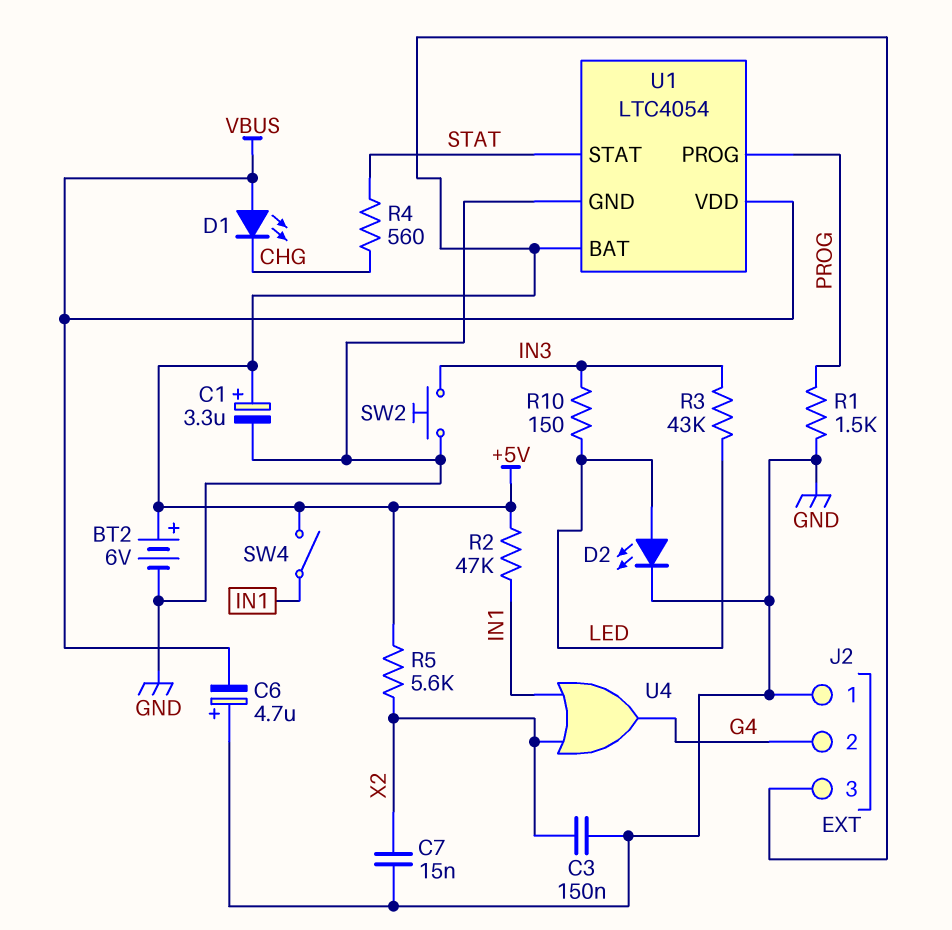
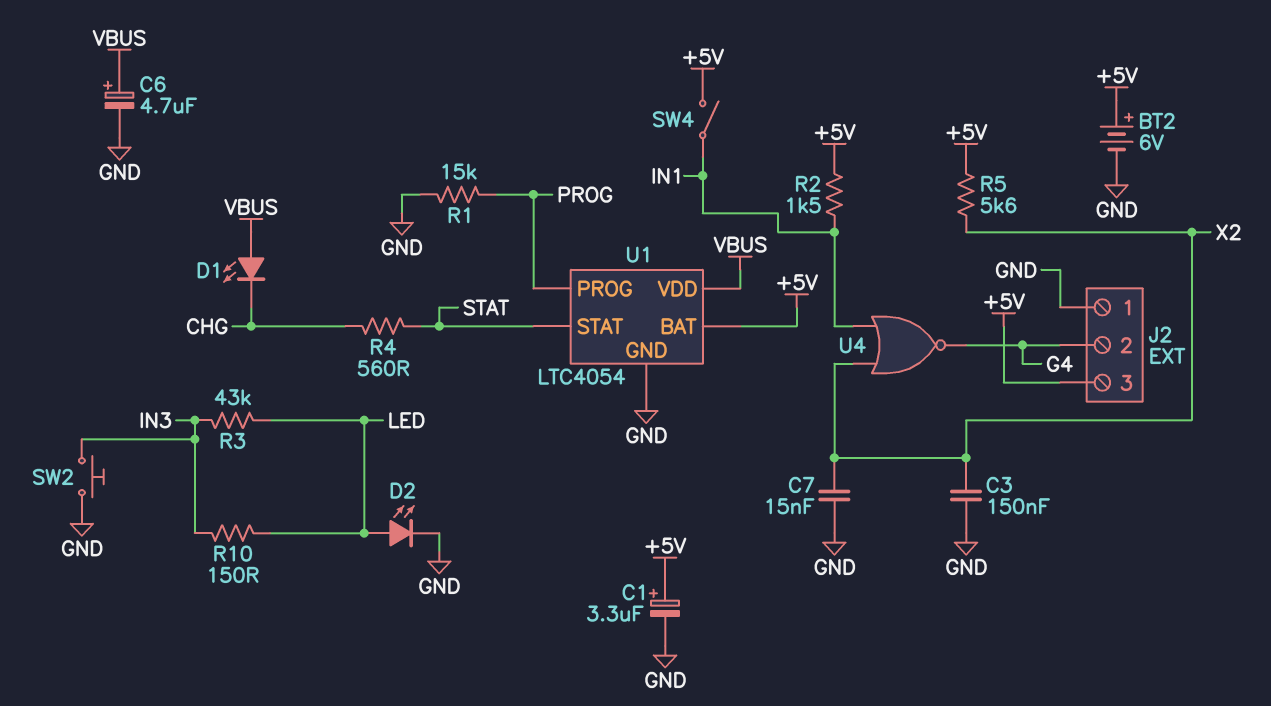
C6: 4.7uF (plus GND, minus VBUS) -> 4.7uF (plus VBUS, minus GND)
R1: 1.5k (GND, PROG) -> 15k (GND, PROG)
R2: 47k (+5V, IN1) -> 1.5k (+5V, IN1)
U4: OR (in IN1, in X2, out G4) -> NOR (in IN1, in X2, out G4)

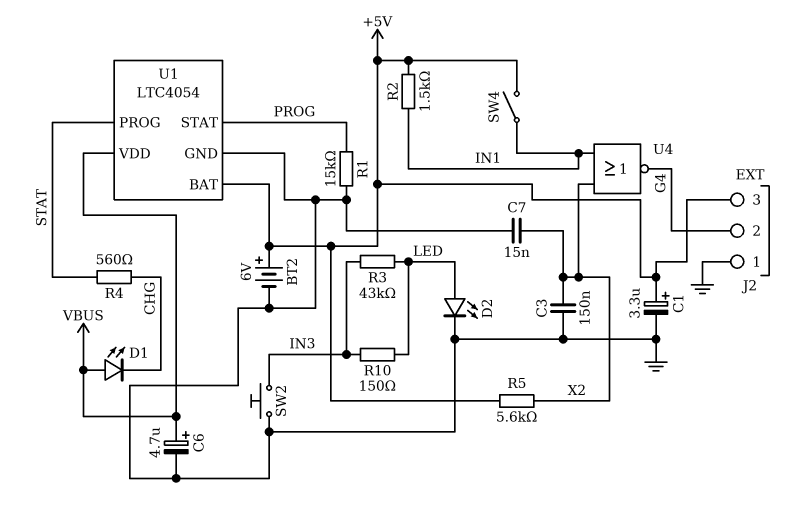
U1 pin PROG: PROG -> STAT
U1 pin STAT: STAT -> PROG

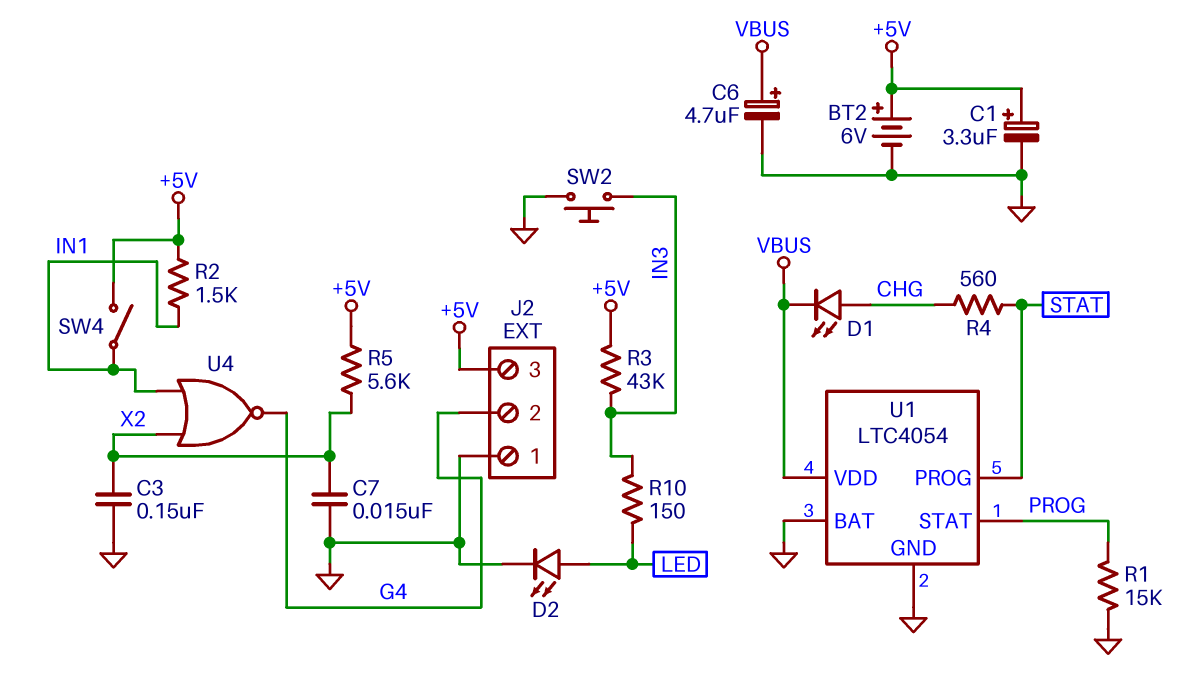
D1: LED (A VBUS, K CHG) -> LED (A CHG, K VBUS)
R3: 43k (IN3, LED) -> 43k (+5V, IN3)
U1 pin BAT: +5V -> GND

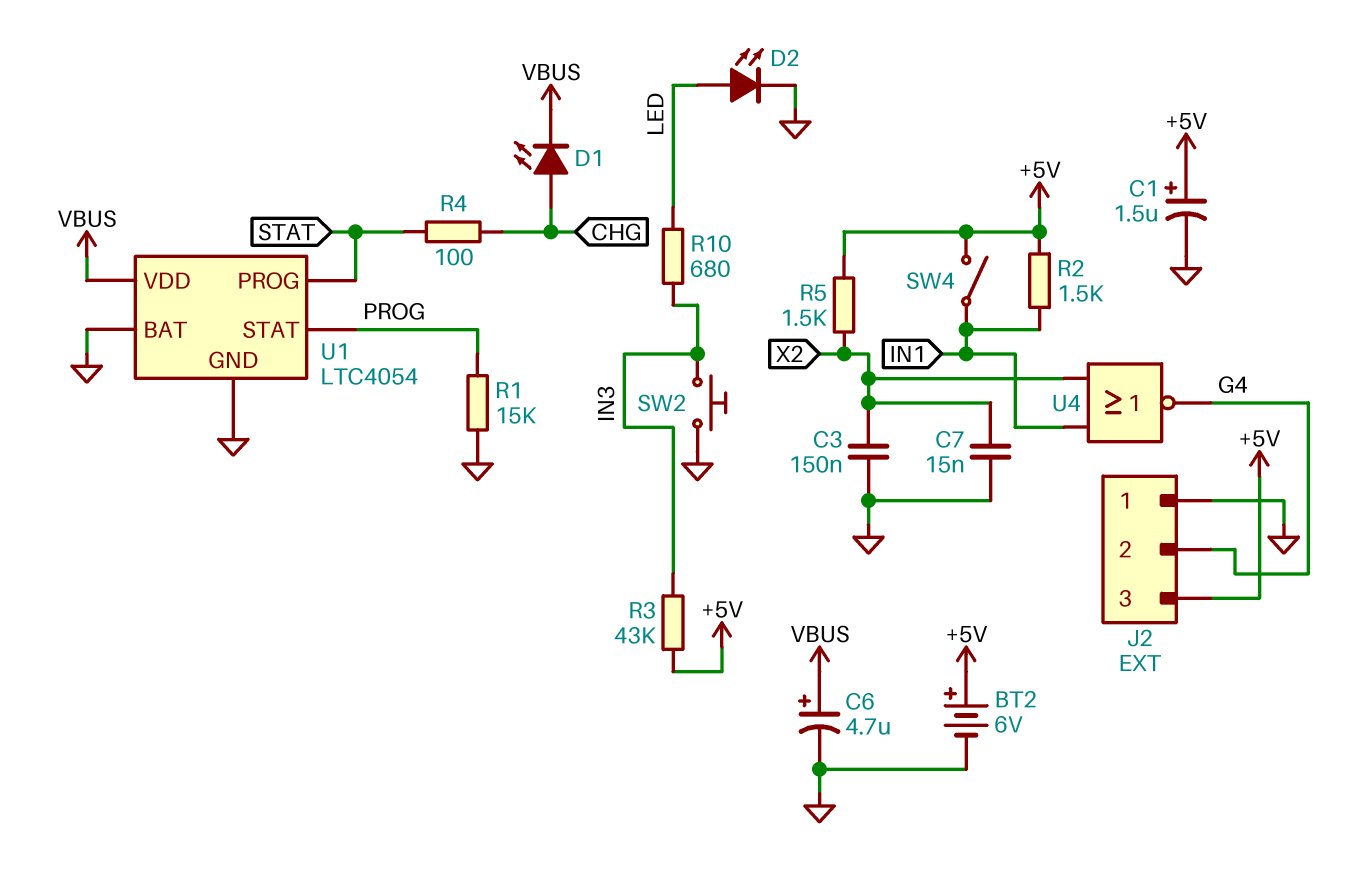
C1: 3.3uF (plus +5V, minus GND) -> 1.5uF (plus +5V, minus GND)
R4: 560 (CHG, STAT) -> 100 (CHG, STAT)
R5: 5.6k (+5V, X2) -> 1.5k (+5V, X2)
R10: 150 (IN3, LED) -> 680 (IN3, LED)

